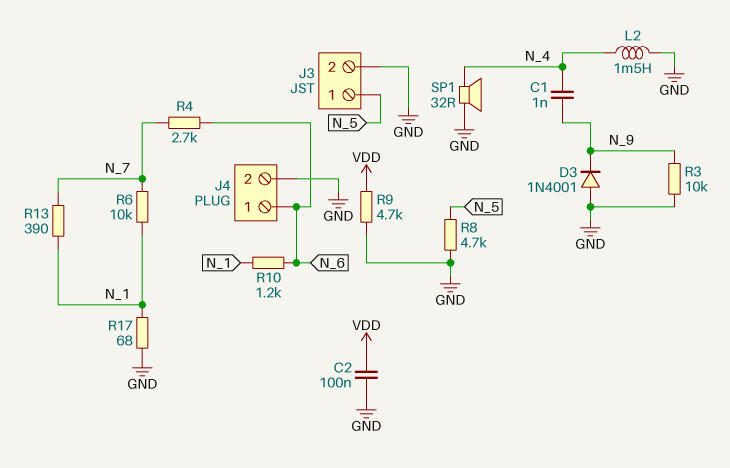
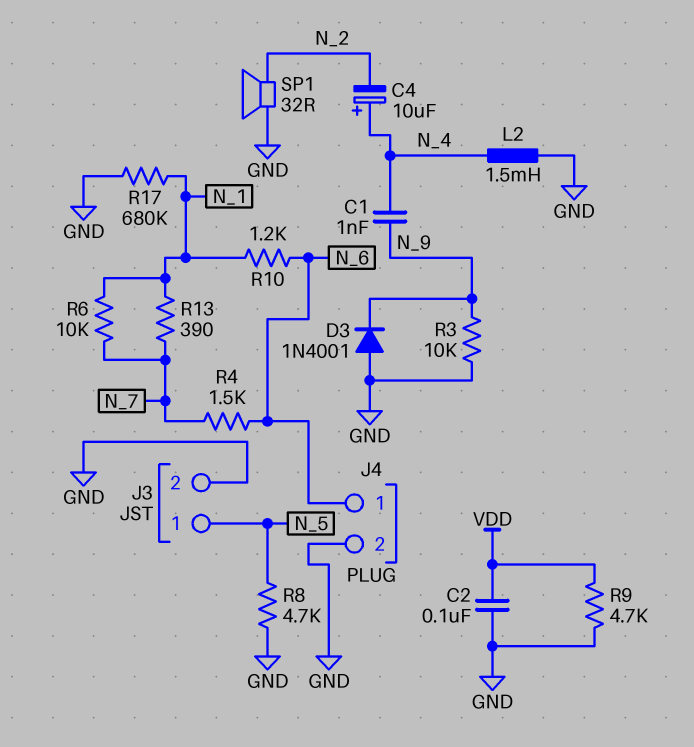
C4: none -> 10uF (plus N_4, minus N_2)
R4: 2.7k (N_6, N_7) -> 1.5k (N_6, N_7)
R17: 68 (GND, N_1) -> 680k (GND, N_1)
SP1: speaker 32R (GND, N_4) -> speaker 32R (GND, N_2)

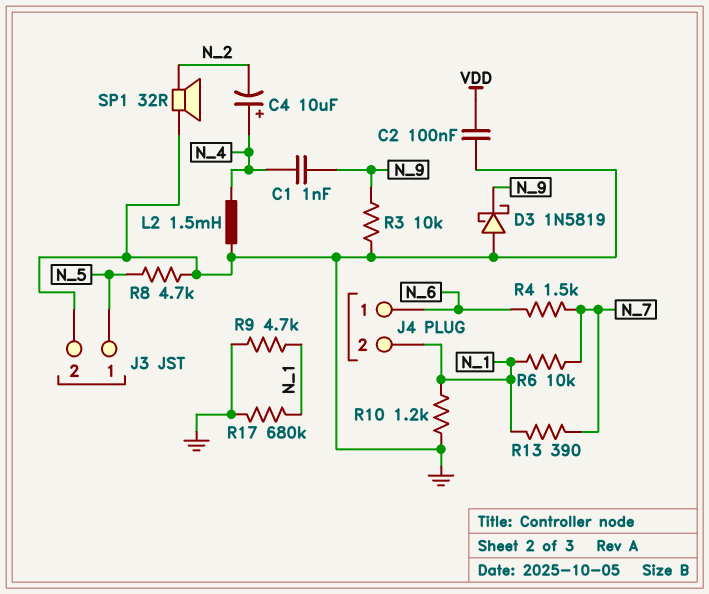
D3: diode 1N4001 (A GND, K N_9) -> schottky 1N5819 (A GND, K N_9)
J4 pin 2: GND -> N_1
R9: 4.7k (GND, VDD) -> 4.7k (GND, N_1)
R10: 1.2k (N_1, N_6) -> 1.2k (GND, N_1)

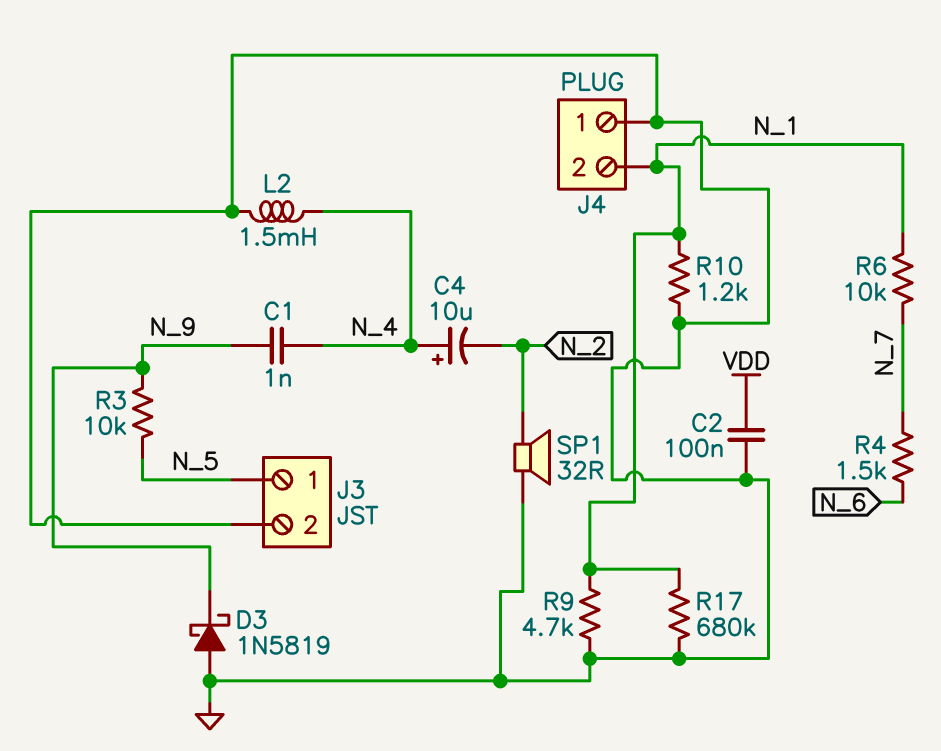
J4 pin 1: N_6 -> GND
R3: 10k (GND, N_9) -> 10k (N_5, N_9)
R8: 4.7k (GND, N_5) -> none
R13: 390 (N_1, N_7) -> none

